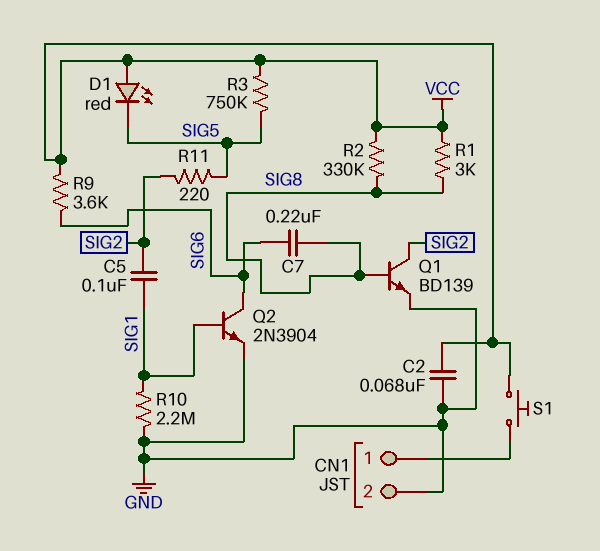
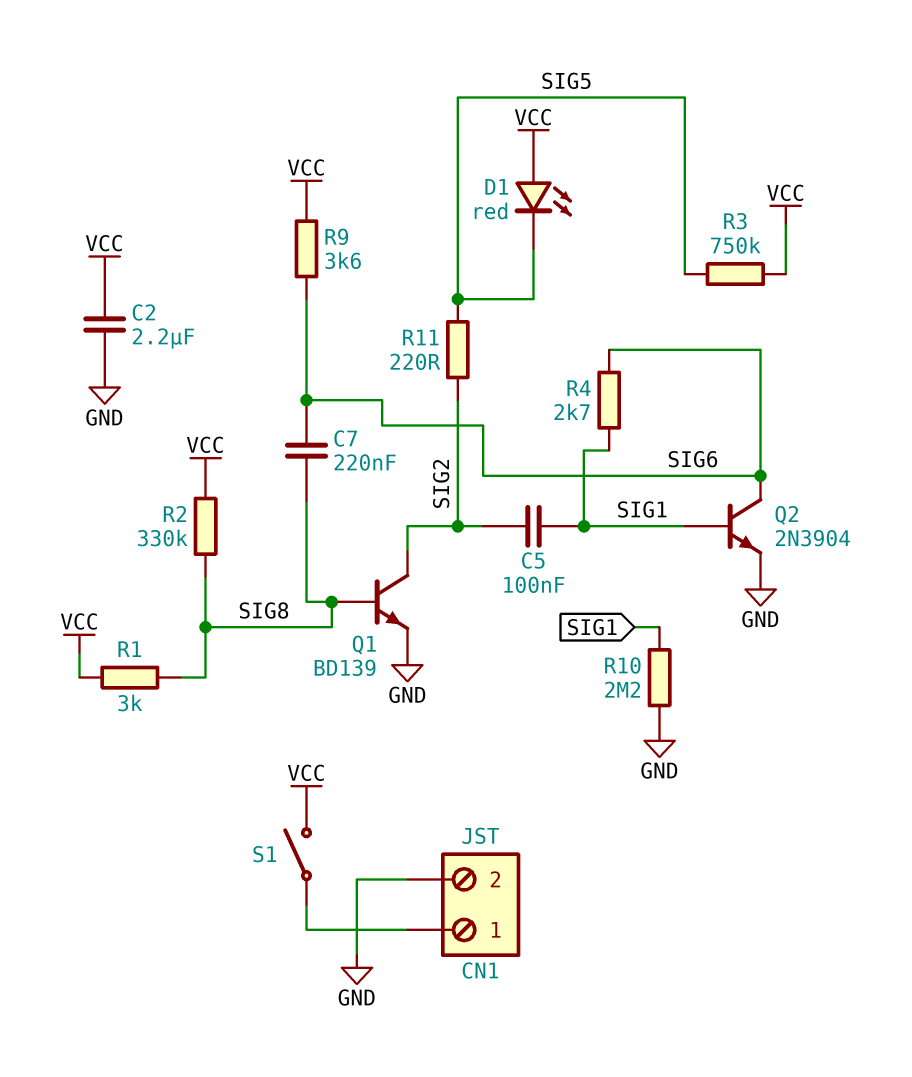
C2: 68nF (GND, VCC) -> 2.2uF (GND, VCC)
R4: none -> 2.7k (SIG1, SIG6)
S1: button (CN1/1, VCC) -> switch (CN1/1, VCC)

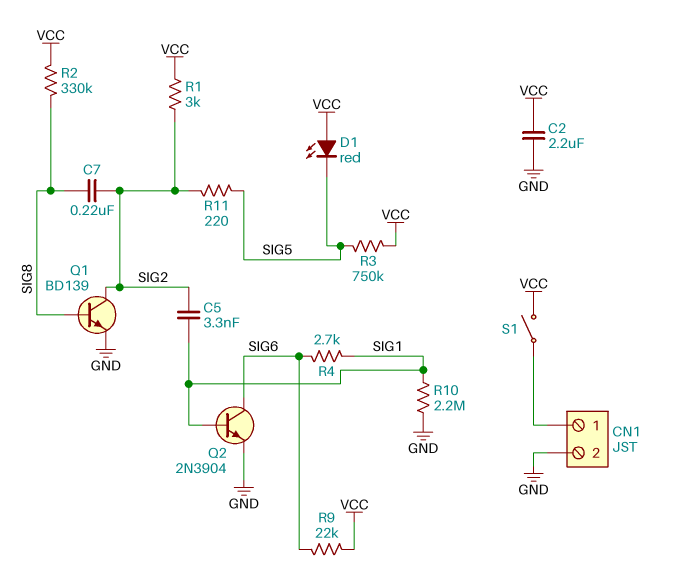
C5: 100nF (SIG1, SIG2) -> 3.3nF (SIG1, SIG2)
C7: 220nF (SIG6, SIG8) -> 220nF (SIG2, SIG8)
R1: 3k (SIG8, VCC) -> 3k (SIG2, VCC)
R9: 3.6k (SIG6, VCC) -> 22k (SIG6, VCC)

